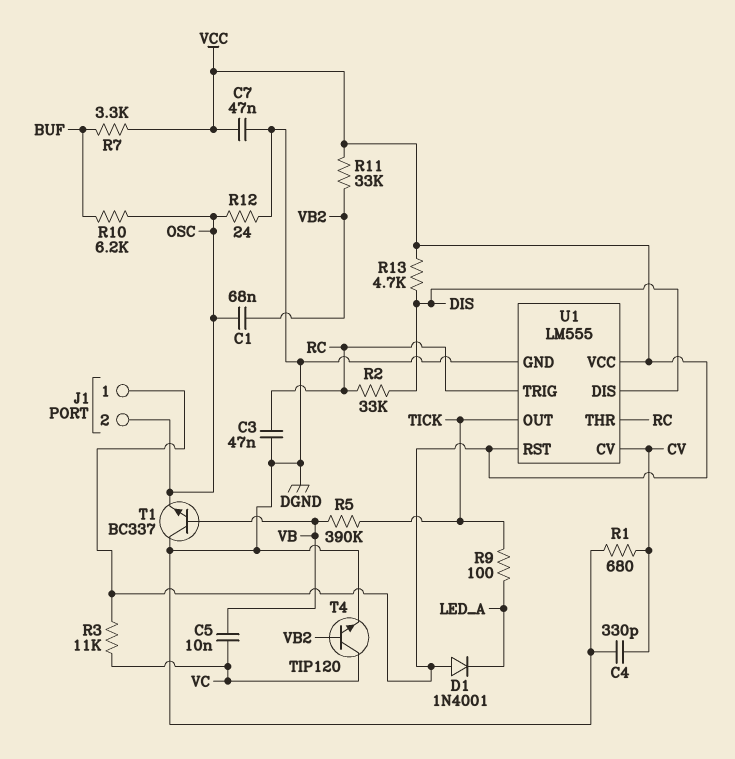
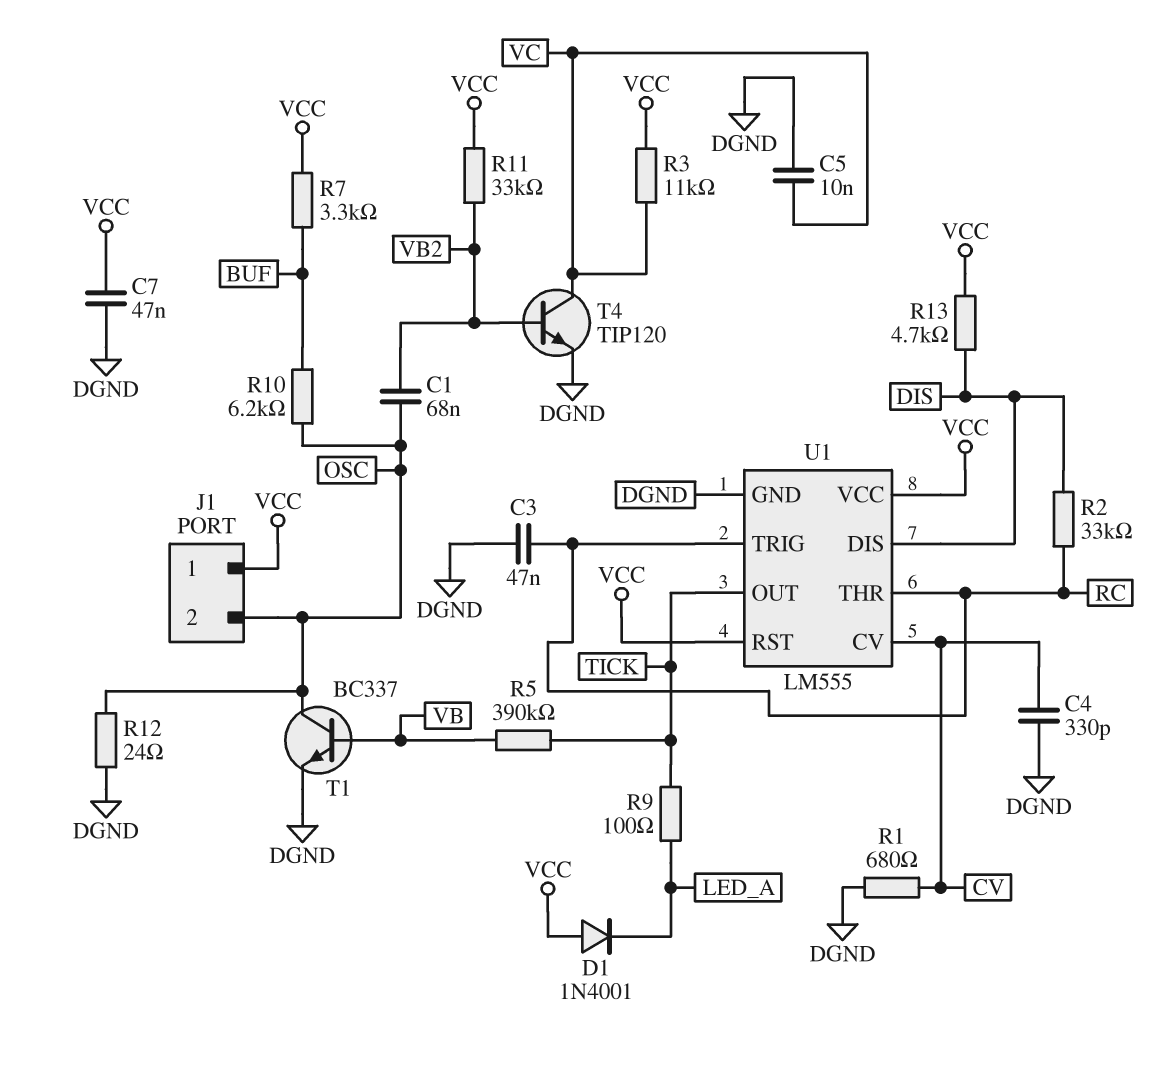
C5: 10nF (VB, VC) -> 10nF (DGND, VC)
T1: NPN BC337 (B VB, C DGND, E OSC) -> NPN BC337 (B VB, C OSC, E DGND)

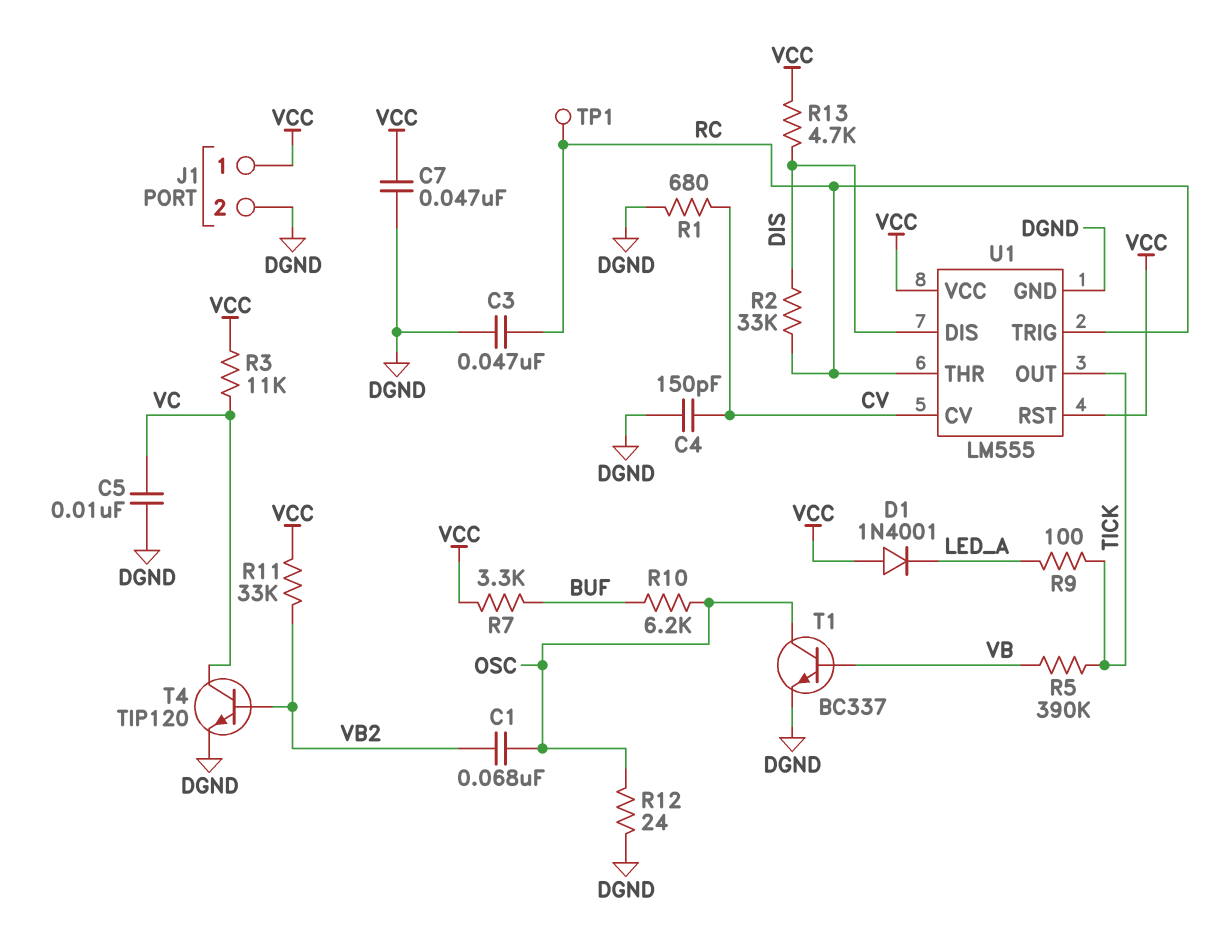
C4: 330pF (CV, DGND) -> 150pF (CV, DGND)
J1 pin 2: OSC -> DGND
TP1: none -> test point (RC)

